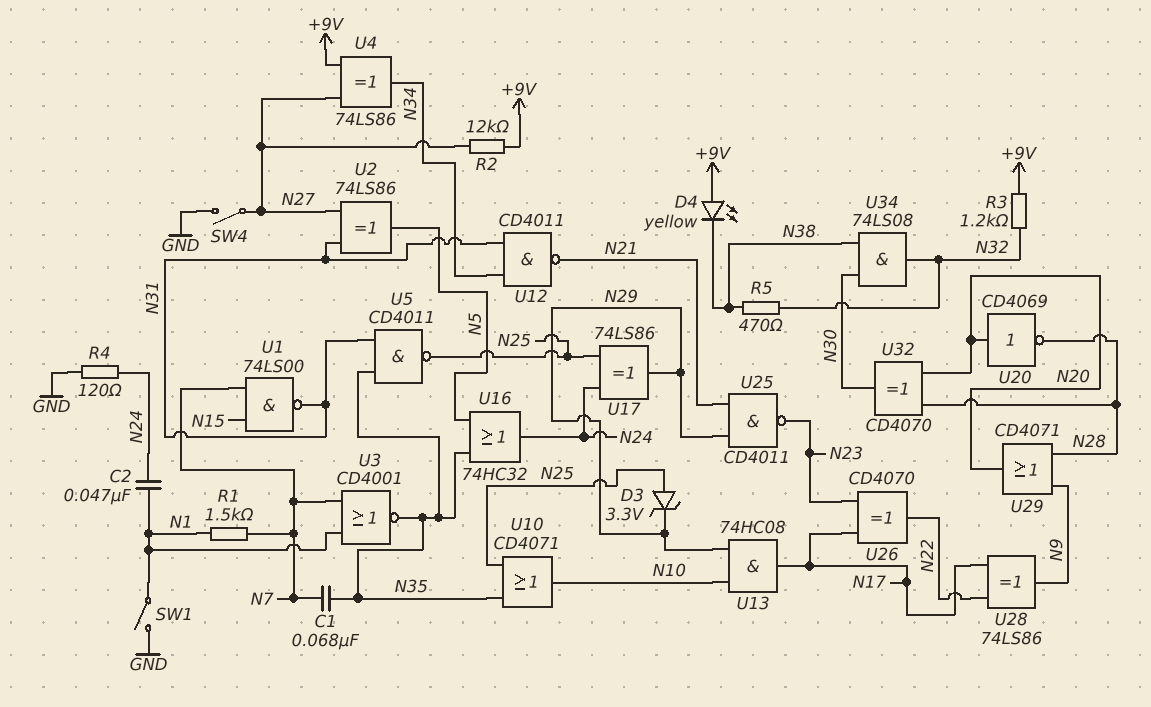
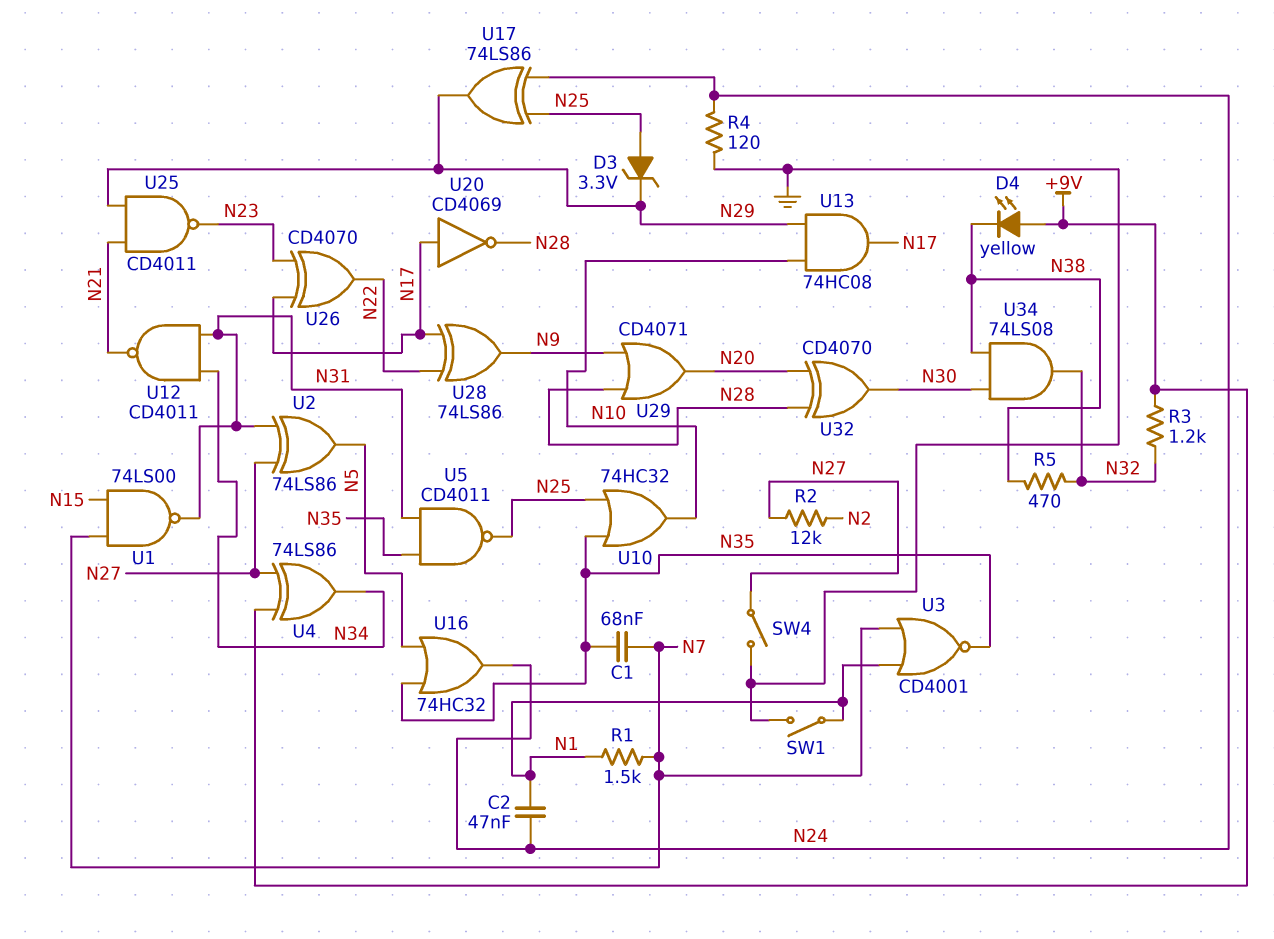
R2: 12k (+9V, N27) -> 12k (N2, N27)
U10: OR CD4071 (in N25, in N35, out N10) -> OR 74HC32 (in N25, in N35, out N10)
U20: NOT CD4069 (in N20, out N28) -> NOT CD4069 (in N17, out N28)

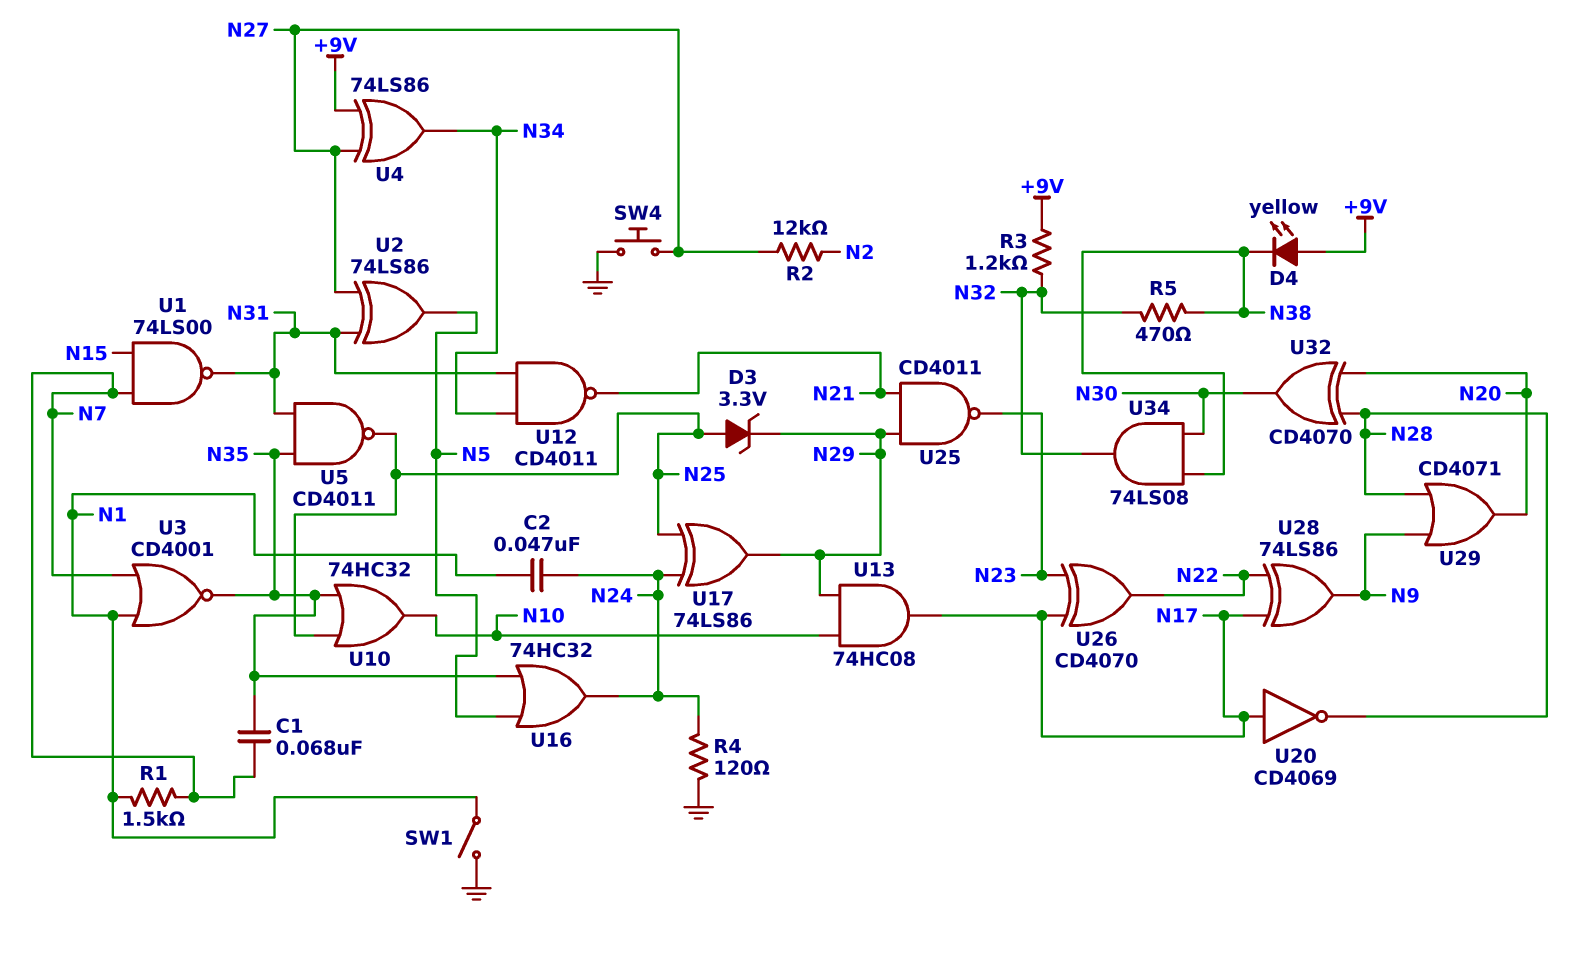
SW4: switch (GND, N27) -> button (GND, N27)

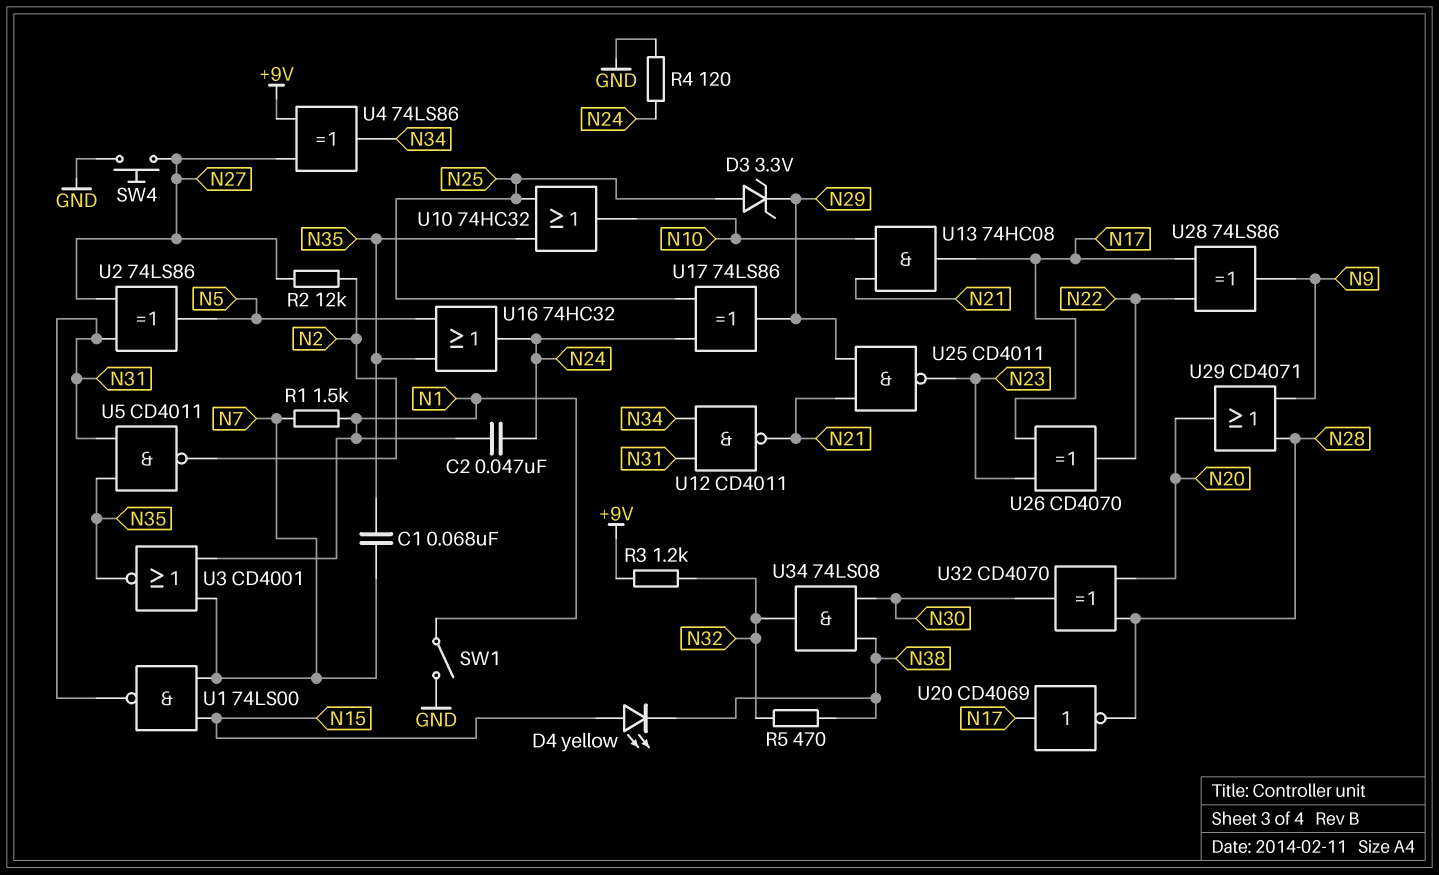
D4: LED yellow (A +9V, K N38) -> LED yellow (A N15, K N38)
U5: NAND CD4011 (in N31, in N35, out N25) -> NAND CD4011 (in N31, in N35, out N2)
U13: AND 74HC08 (in N10, in N29, out N17) -> AND 74HC08 (in N10, in N21, out N17)

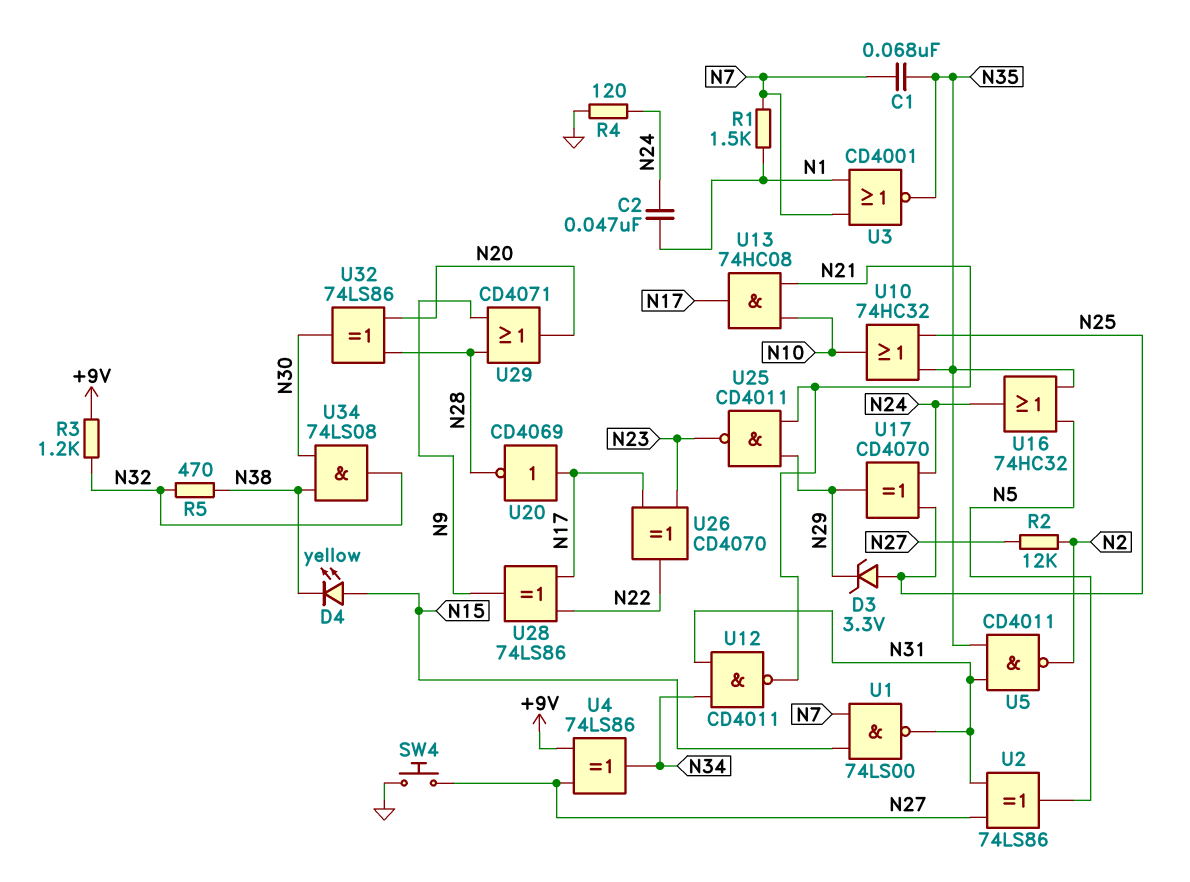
SW1: switch (GND, N1) -> none
U17: XOR 74LS86 (in N24, in N25, out N29) -> XOR CD4070 (in N24, in N25, out N29)
U32: XOR CD4070 (in N20, in N28, out N30) -> XOR 74LS86 (in N20, in N28, out N30)

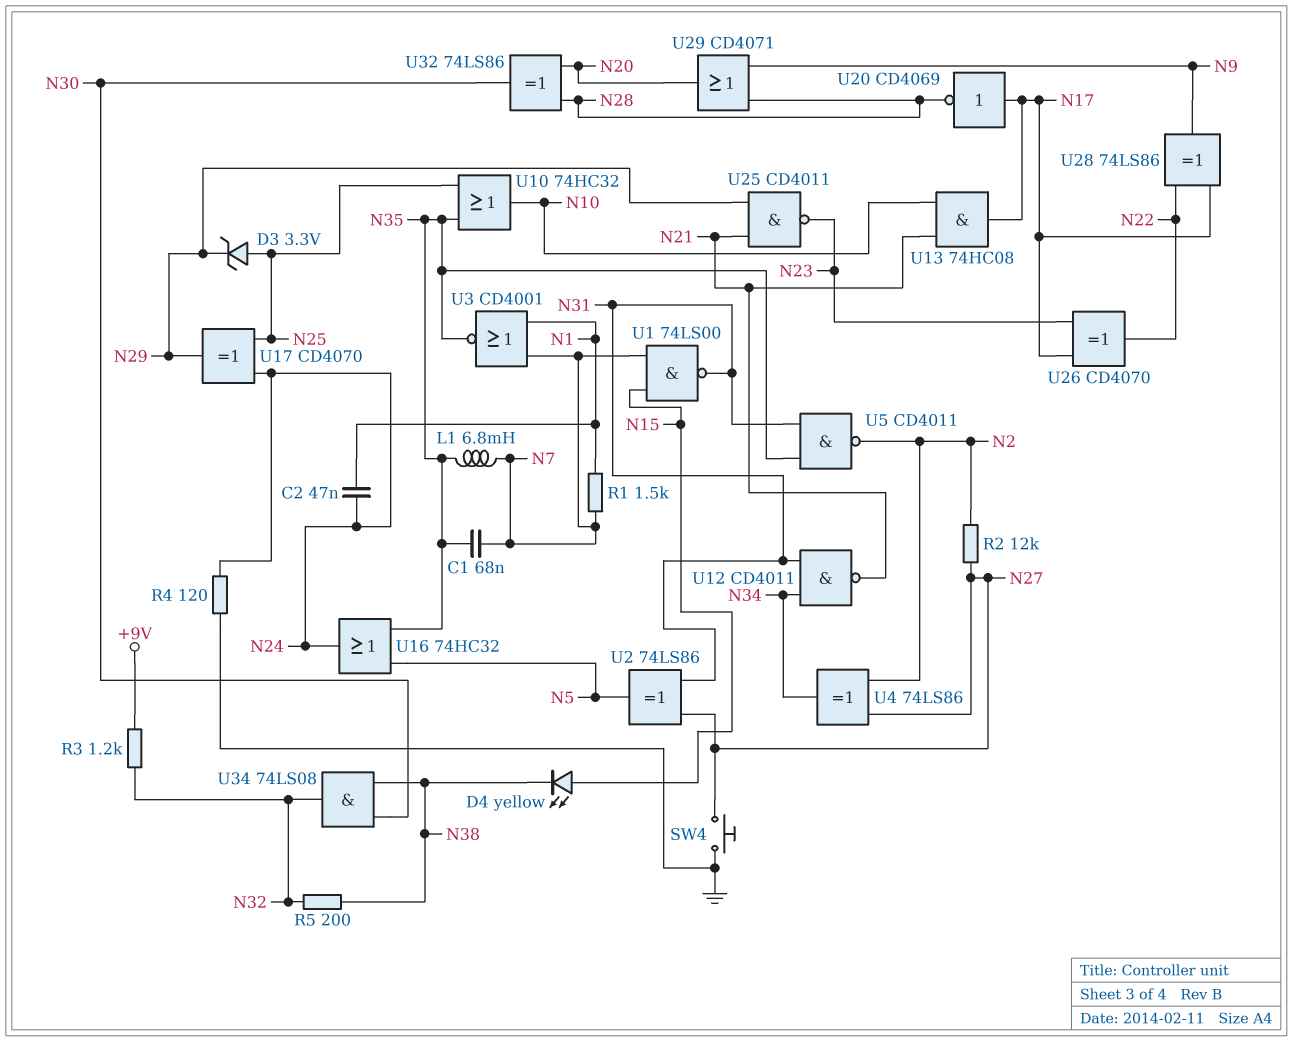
L1: none -> 6.8mH (N7, N35)
R5: 470 (N32, N38) -> 200 (N32, N38)
U4: XOR 74LS86 (in +9V, in N27, out N34) -> XOR 74LS86 (in N2, in N27, out N34)

